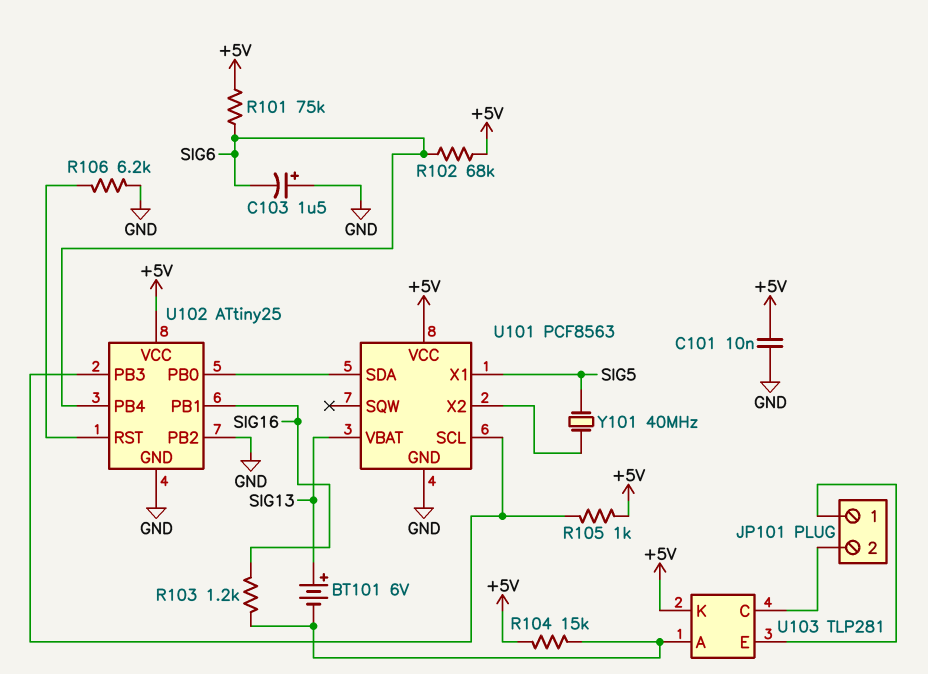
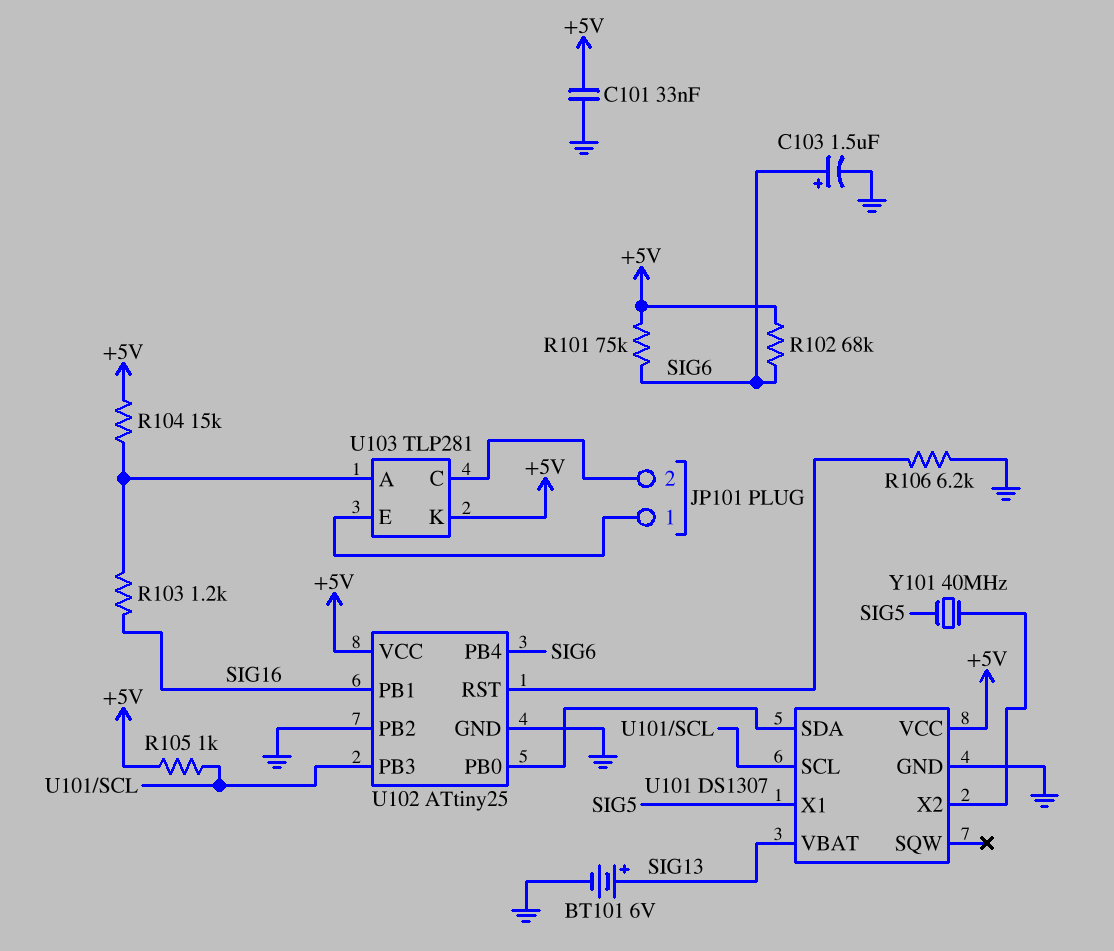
BT101: 6V (plus SIG13, minus U103/A) -> 6V (plus SIG13, minus GND)
C101: 10nF (+5V, GND) -> 33nF (+5V, GND)
C103: 1.5uF (plus GND, minus SIG6) -> 1.5uF (plus SIG6, minus GND)
U101: PCF8563 -> DS1307

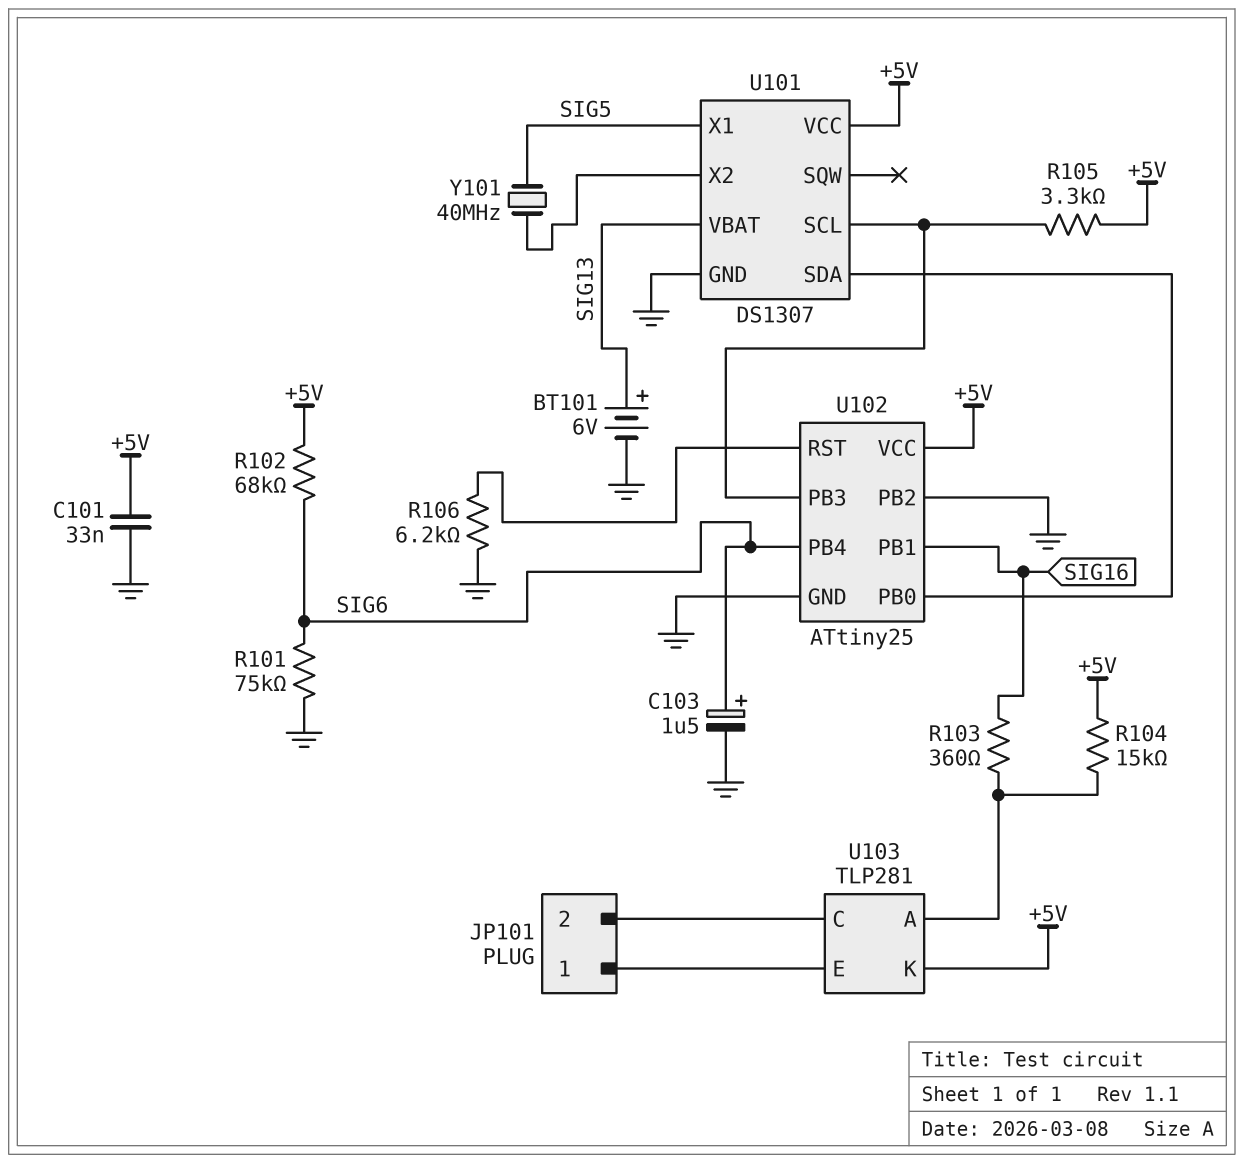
R101: 75k (+5V, SIG6) -> 75k (GND, SIG6)
R103: 1.2k (SIG16, U103/A) -> 360 (SIG16, U103/A)
R105: 1k (+5V, U101/SCL) -> 3.3k (+5V, U101/SCL)

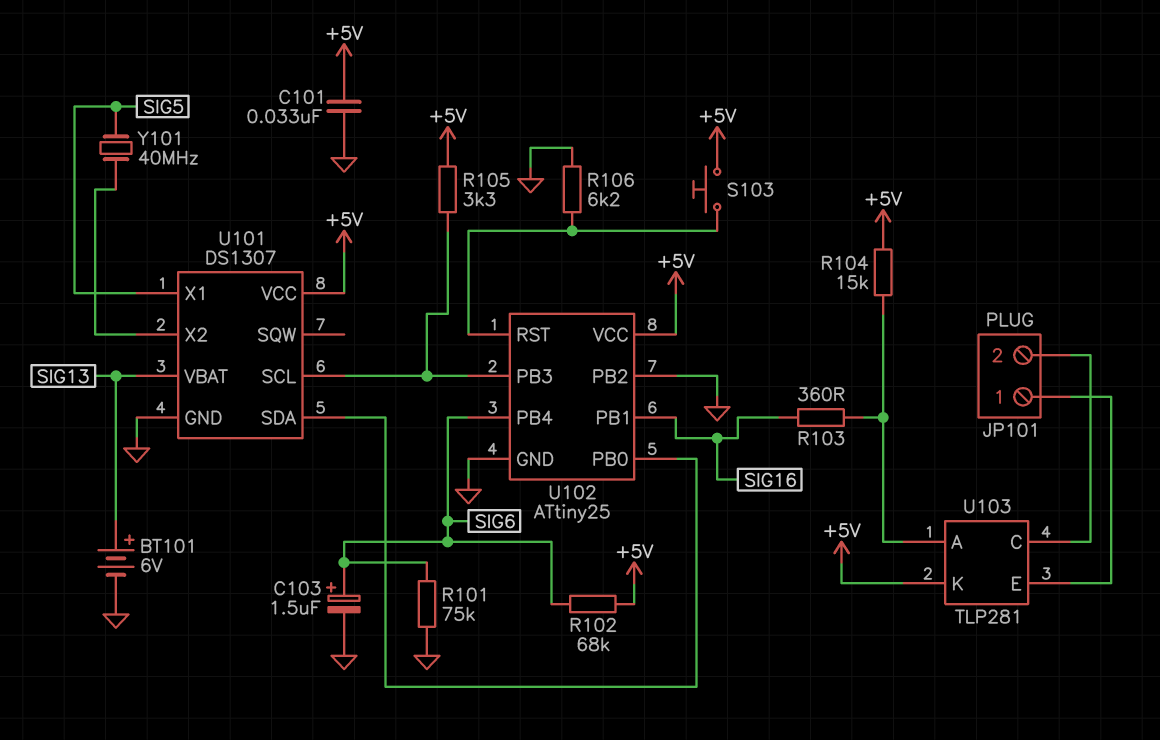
S103: none -> button (+5V, U102/RST)

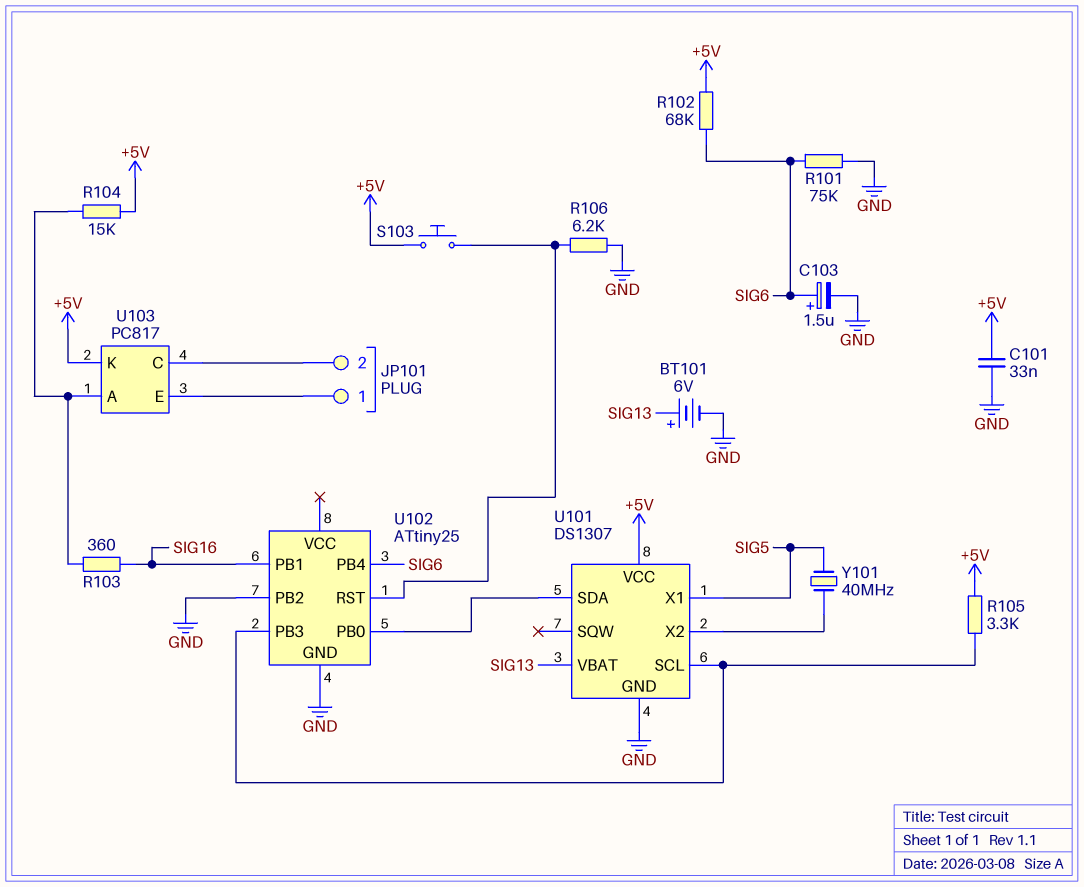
U102 pin VCC: +5V -> none
U103: TLP281 -> PC817

